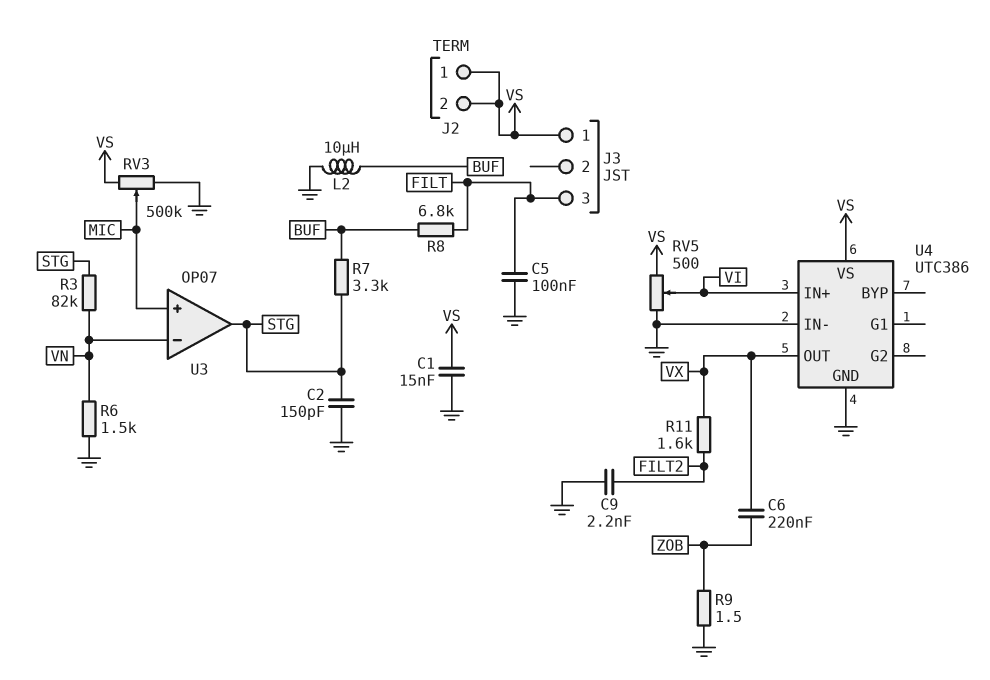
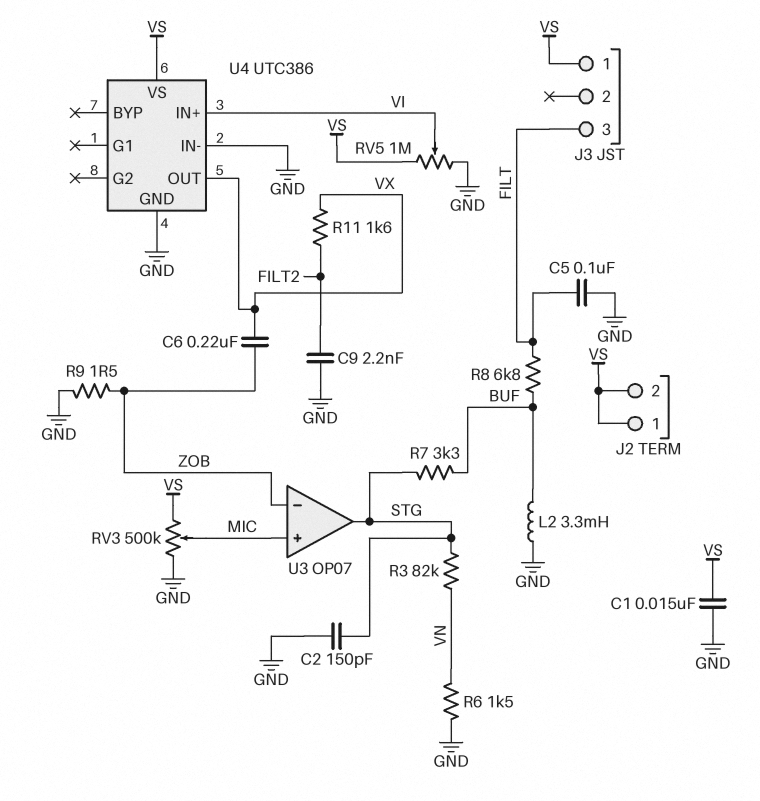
L2: 10uH (BUF, GND) -> 3.3mH (BUF, GND)
RV5: 500 (GND, VS, wiper VI) -> 1M (GND, VS, wiper VI)
U3 pin in-: VN -> ZOB

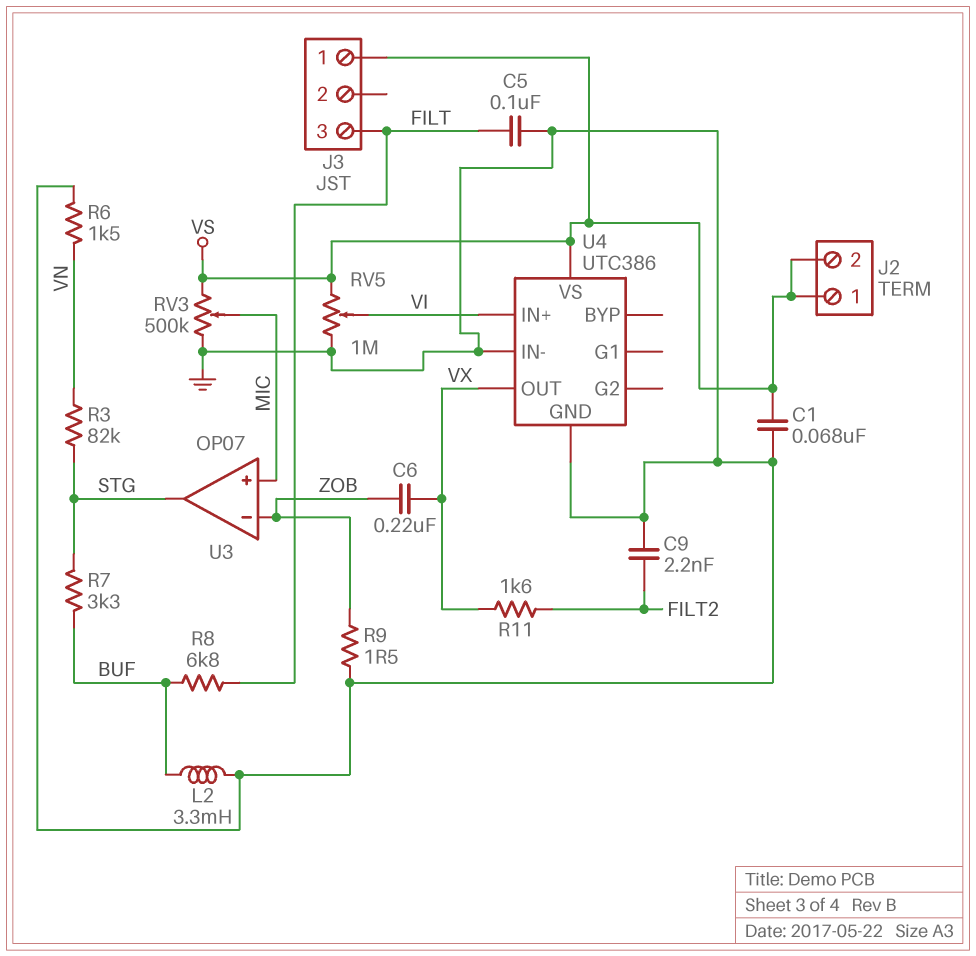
C1: 15nF (GND, VS) -> 68nF (GND, VS)
C2: 150pF (GND, STG) -> none

